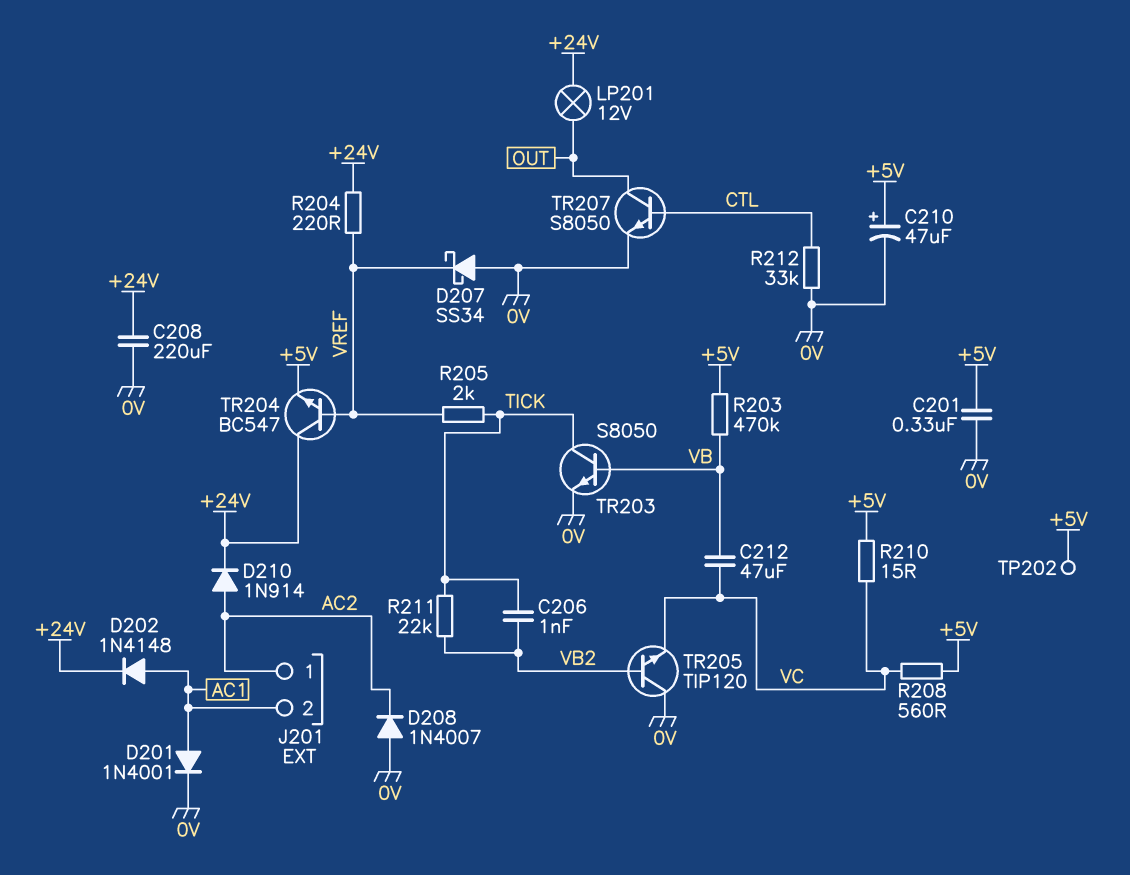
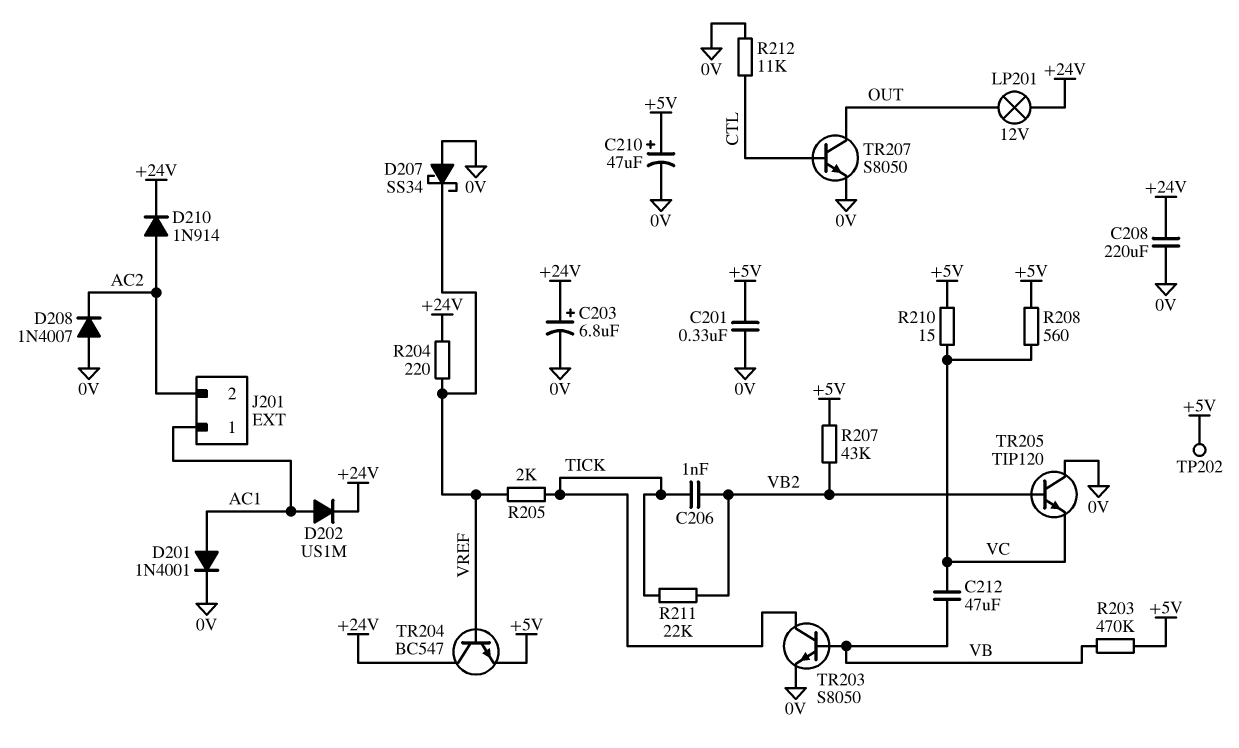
C203: none -> 6.8uF (plus +24V, minus 0V)
D202: diode 1N4148 (A AC1, K +24V) -> diode US1M (A AC1, K +24V)
J201 pin 1: AC2 -> AC1
J201 pin 2: AC1 -> AC2
R207: none -> 43k (+5V, VB2)
R212: 33k (0V, CTL) -> 11k (0V, CTL)

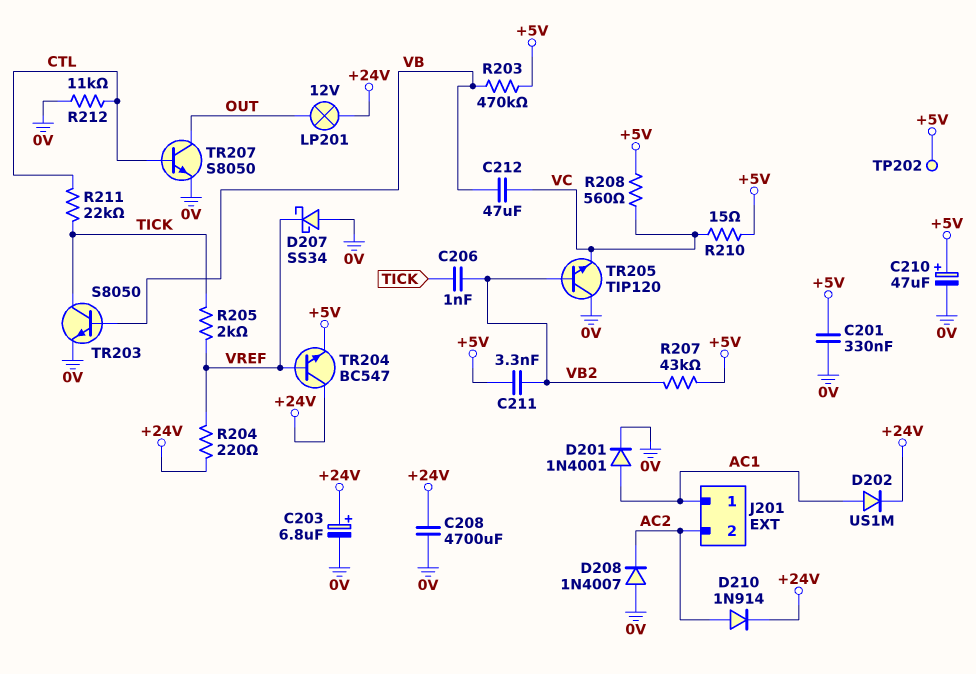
C208: 220uF (+24V, 0V) -> 4700uF (+24V, 0V)
C211: none -> 3.3nF (+5V, VB2)
R211: 22k (TICK, VB2) -> 22k (CTL, TICK)

